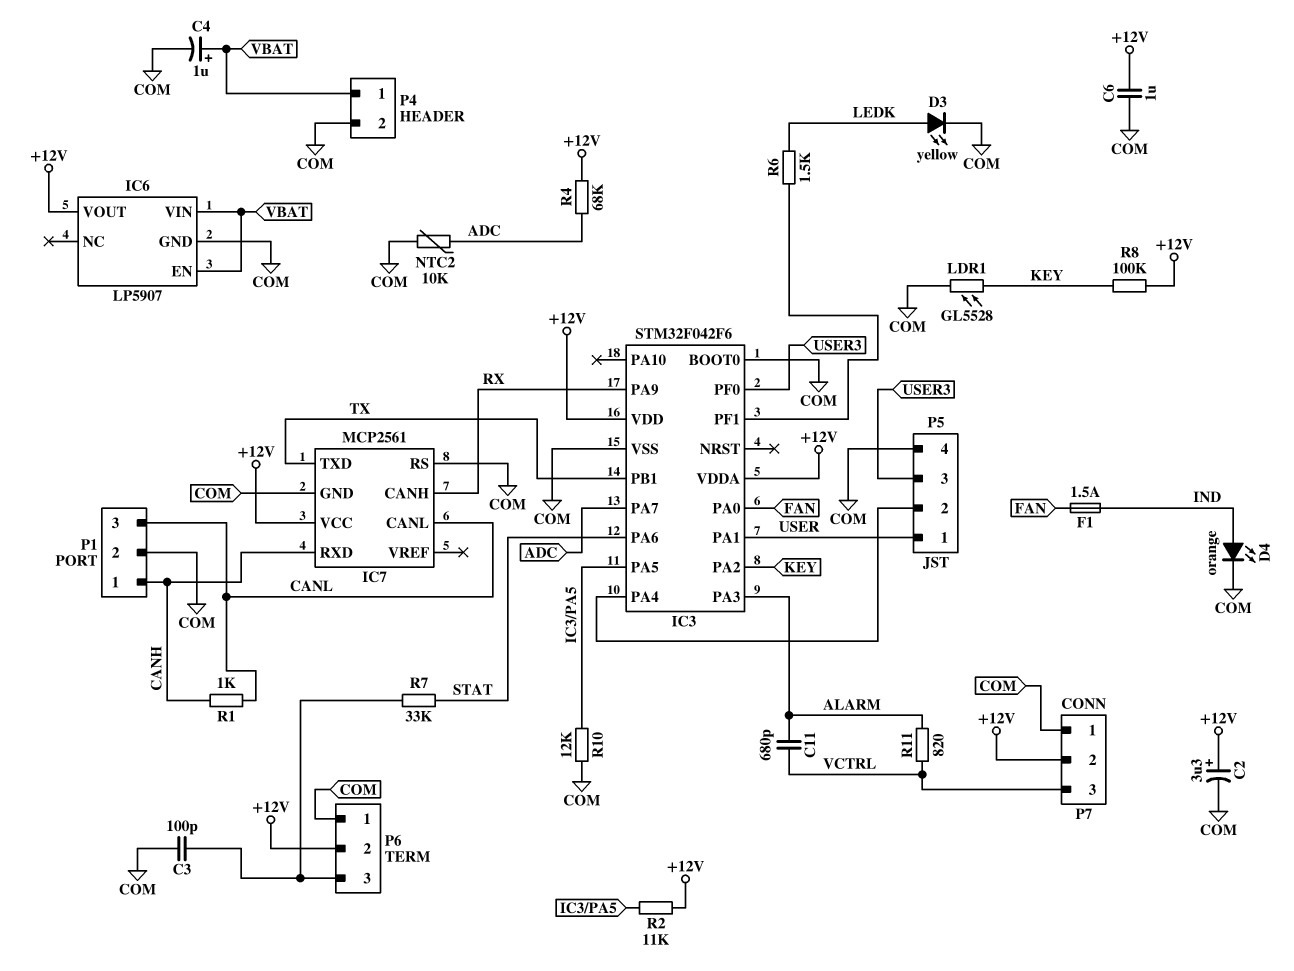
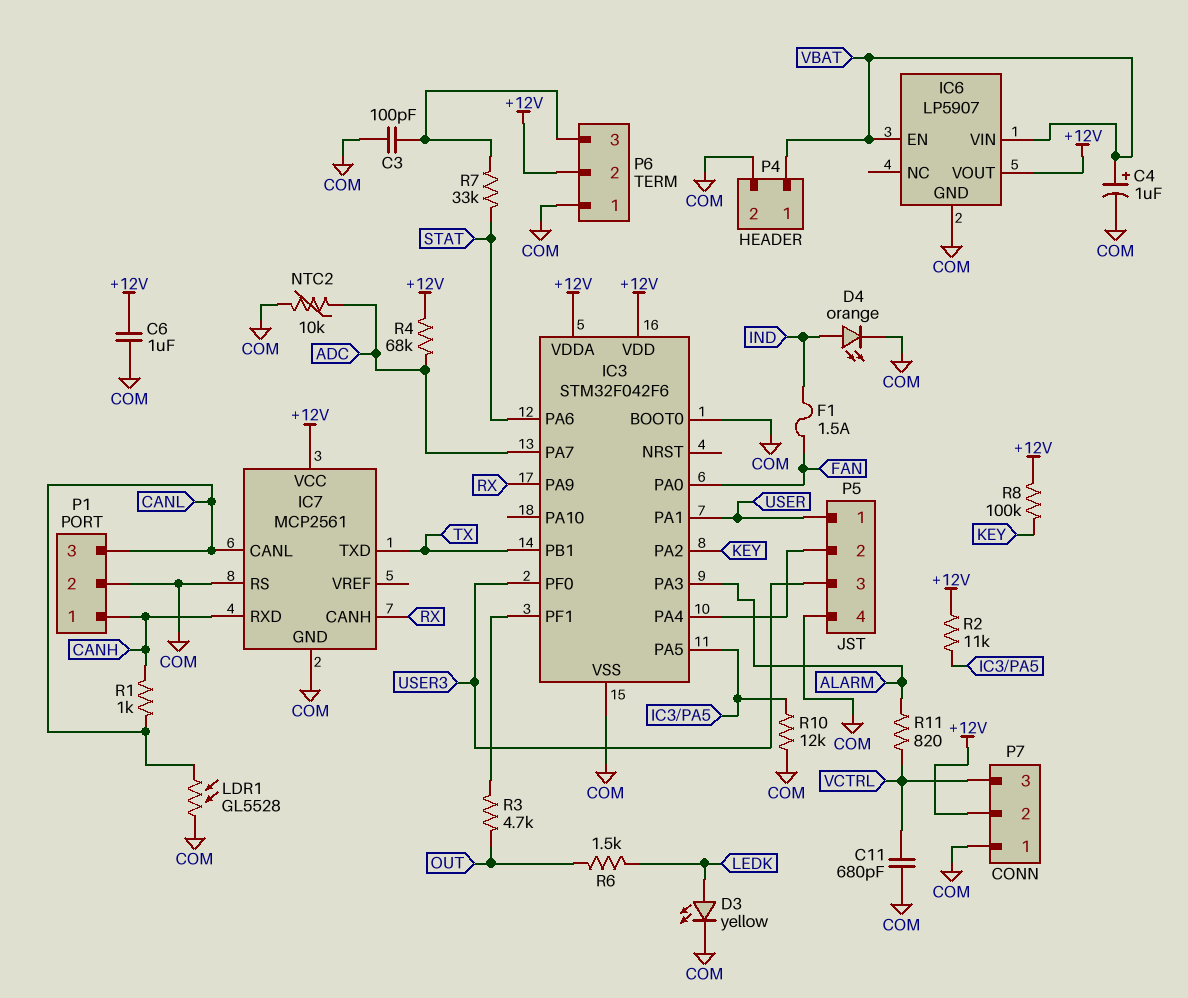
C2: 3.3uF (plus +12V, minus COM) -> none
C11: 680pF (ALARM, VCTRL) -> 680pF (COM, VCTRL)
LDR1: GL5528 (COM, KEY) -> GL5528 (CANL, COM)
R3: none -> 4.7k (IC3/PF1, OUT)
R6: 1.5k (IC3/PF1, LEDK) -> 1.5k (LEDK, OUT)

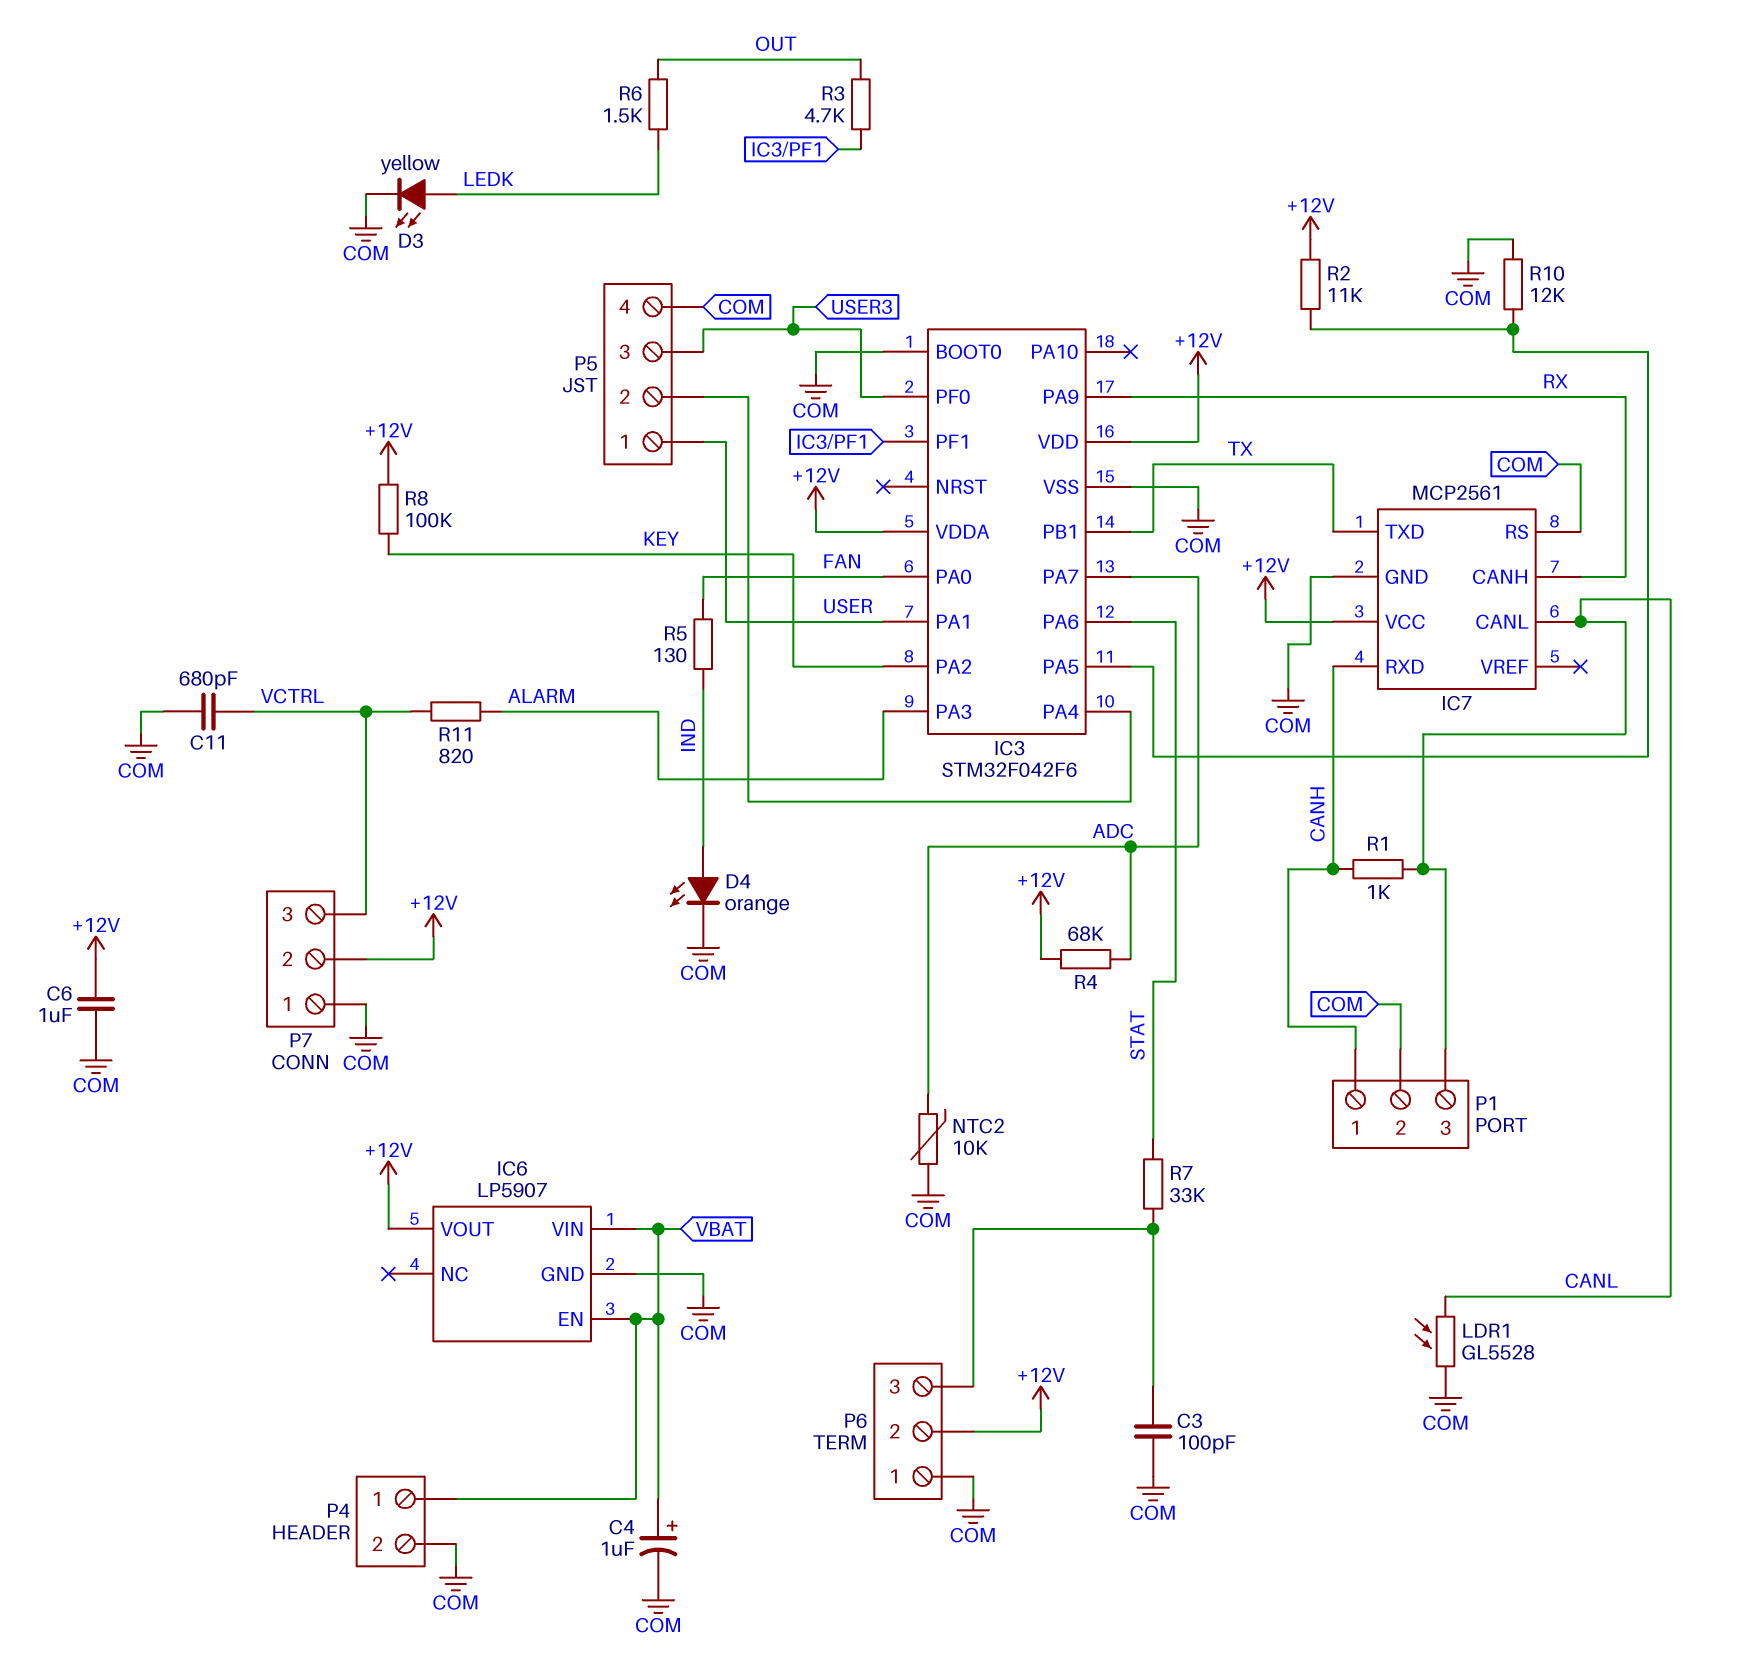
F1: 1.5A (FAN, IND) -> none
R5: none -> 130 (FAN, IND)

